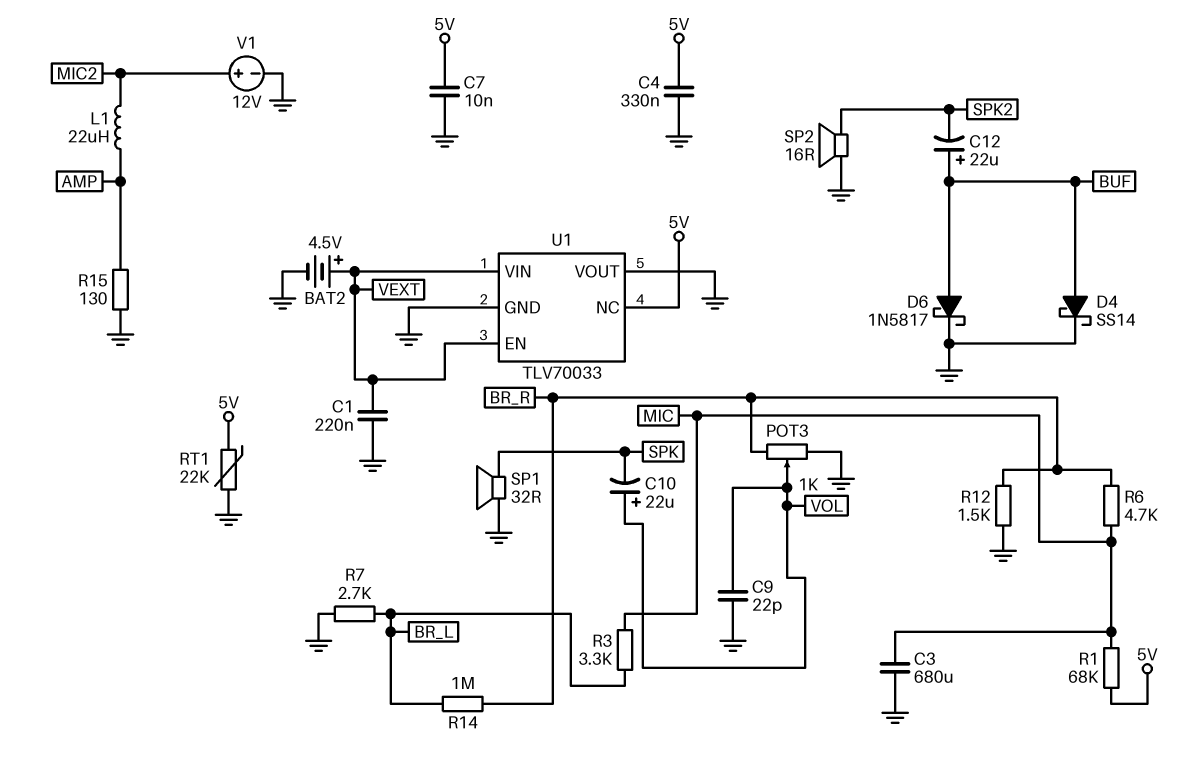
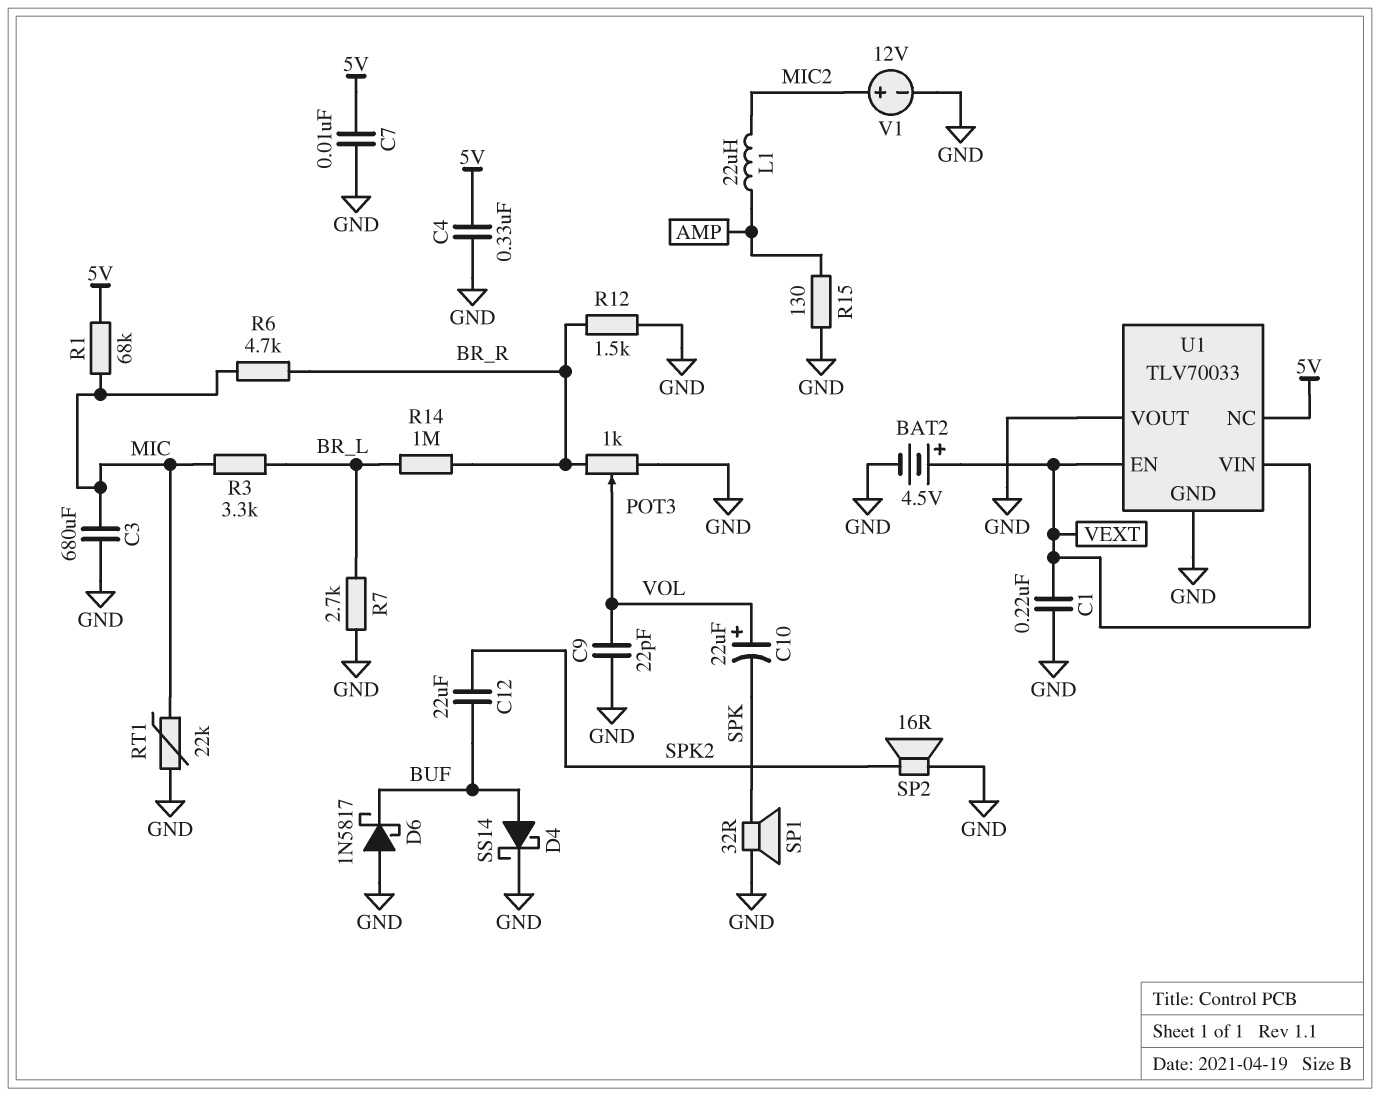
C12: 22uF (plus BUF, minus SPK2) -> 22uF (BUF, SPK2)
D6: schottky 1N5817 (A BUF, K GND) -> schottky 1N5817 (A GND, K BUF)
RT1: 22k (5V, GND) -> 22k (GND, MIC)

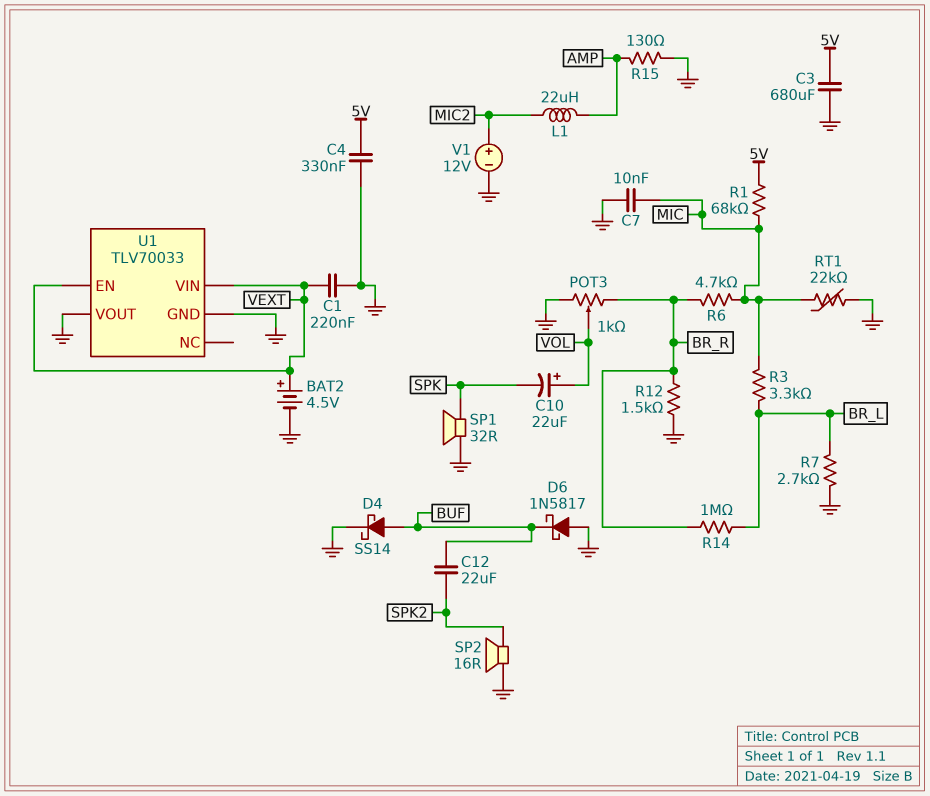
C3: 680uF (GND, MIC) -> 680uF (5V, GND)
C7: 10nF (5V, GND) -> 10nF (GND, MIC)
C9: 22pF (GND, VOL) -> none
U1 pin NC: 5V -> none

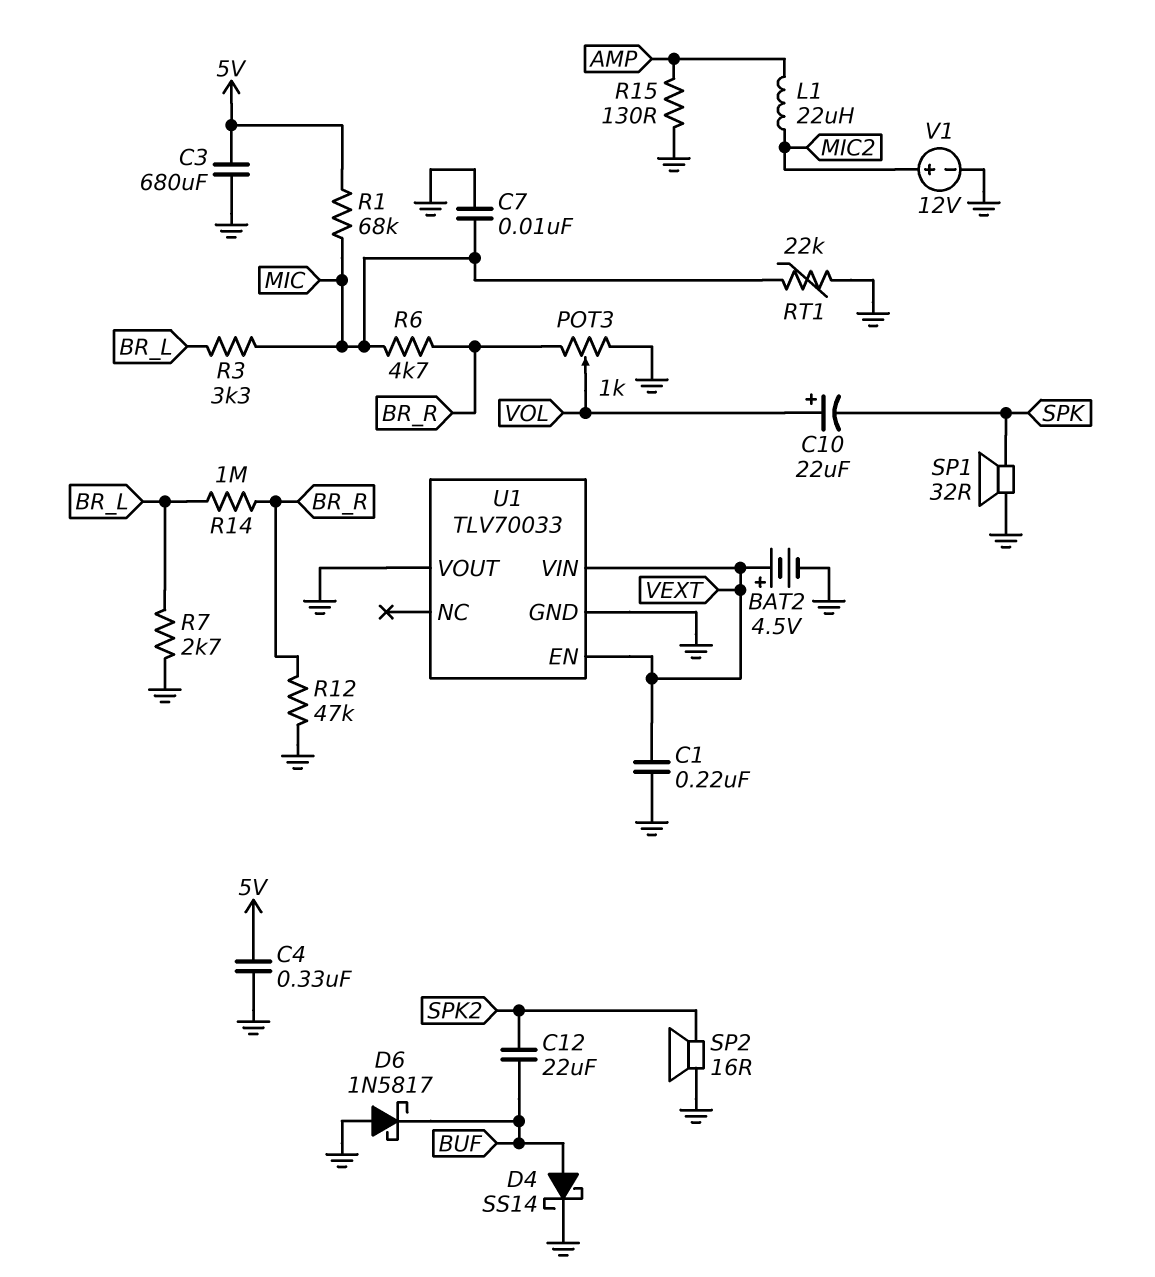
R12: 1.5k (BR_R, GND) -> 47k (BR_R, GND)

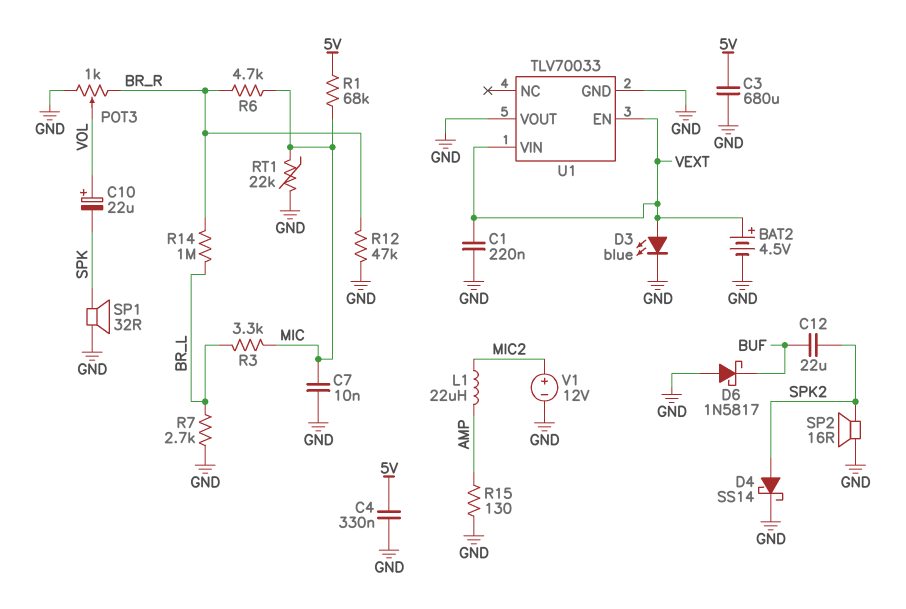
D3: none -> LED blue (A VEXT, K GND)
D4: schottky SS14 (A BUF, K GND) -> schottky SS14 (A SPK2, K GND)

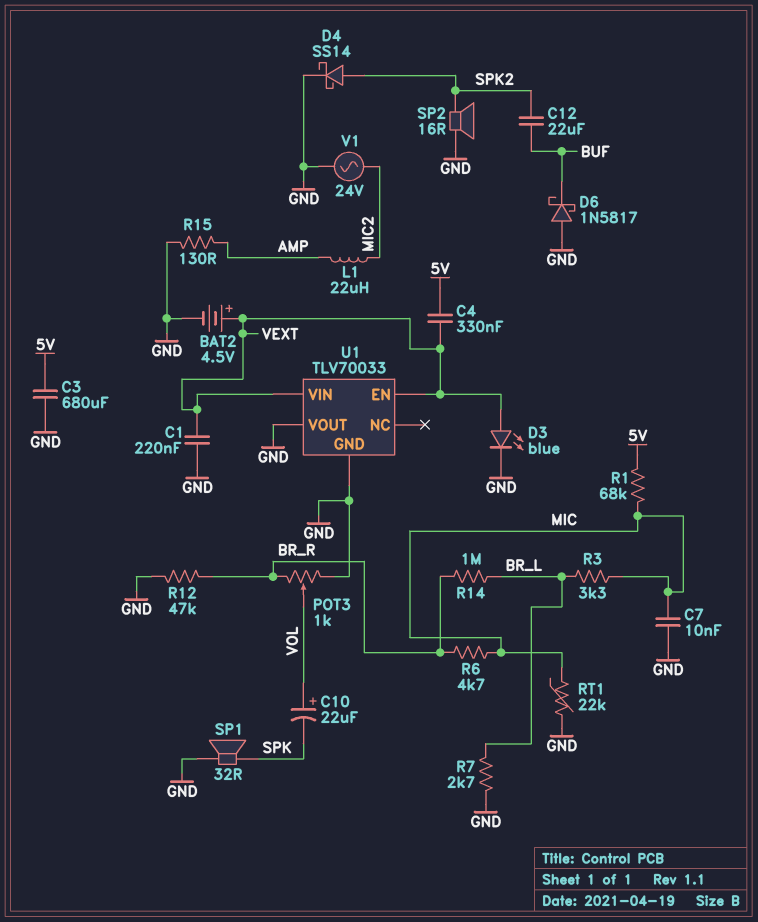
C4: 330nF (5V, GND) -> 330nF (5V, VEXT)
V1: 12V (plus MIC2, minus GND) -> AC 24V (GND, MIC2)

